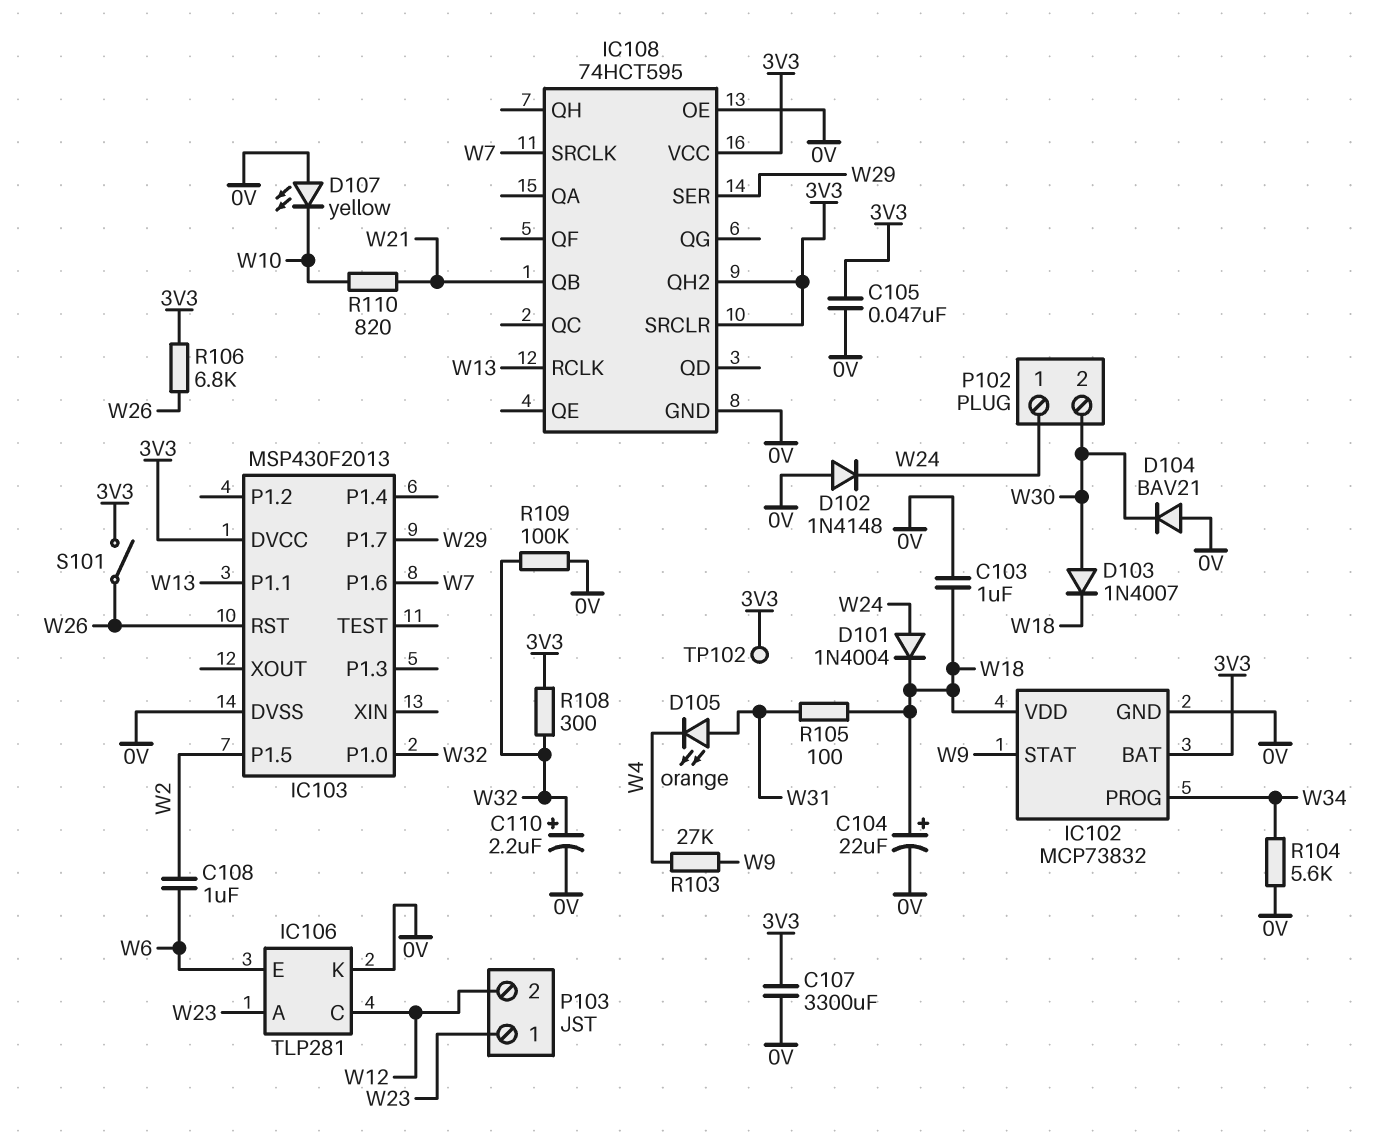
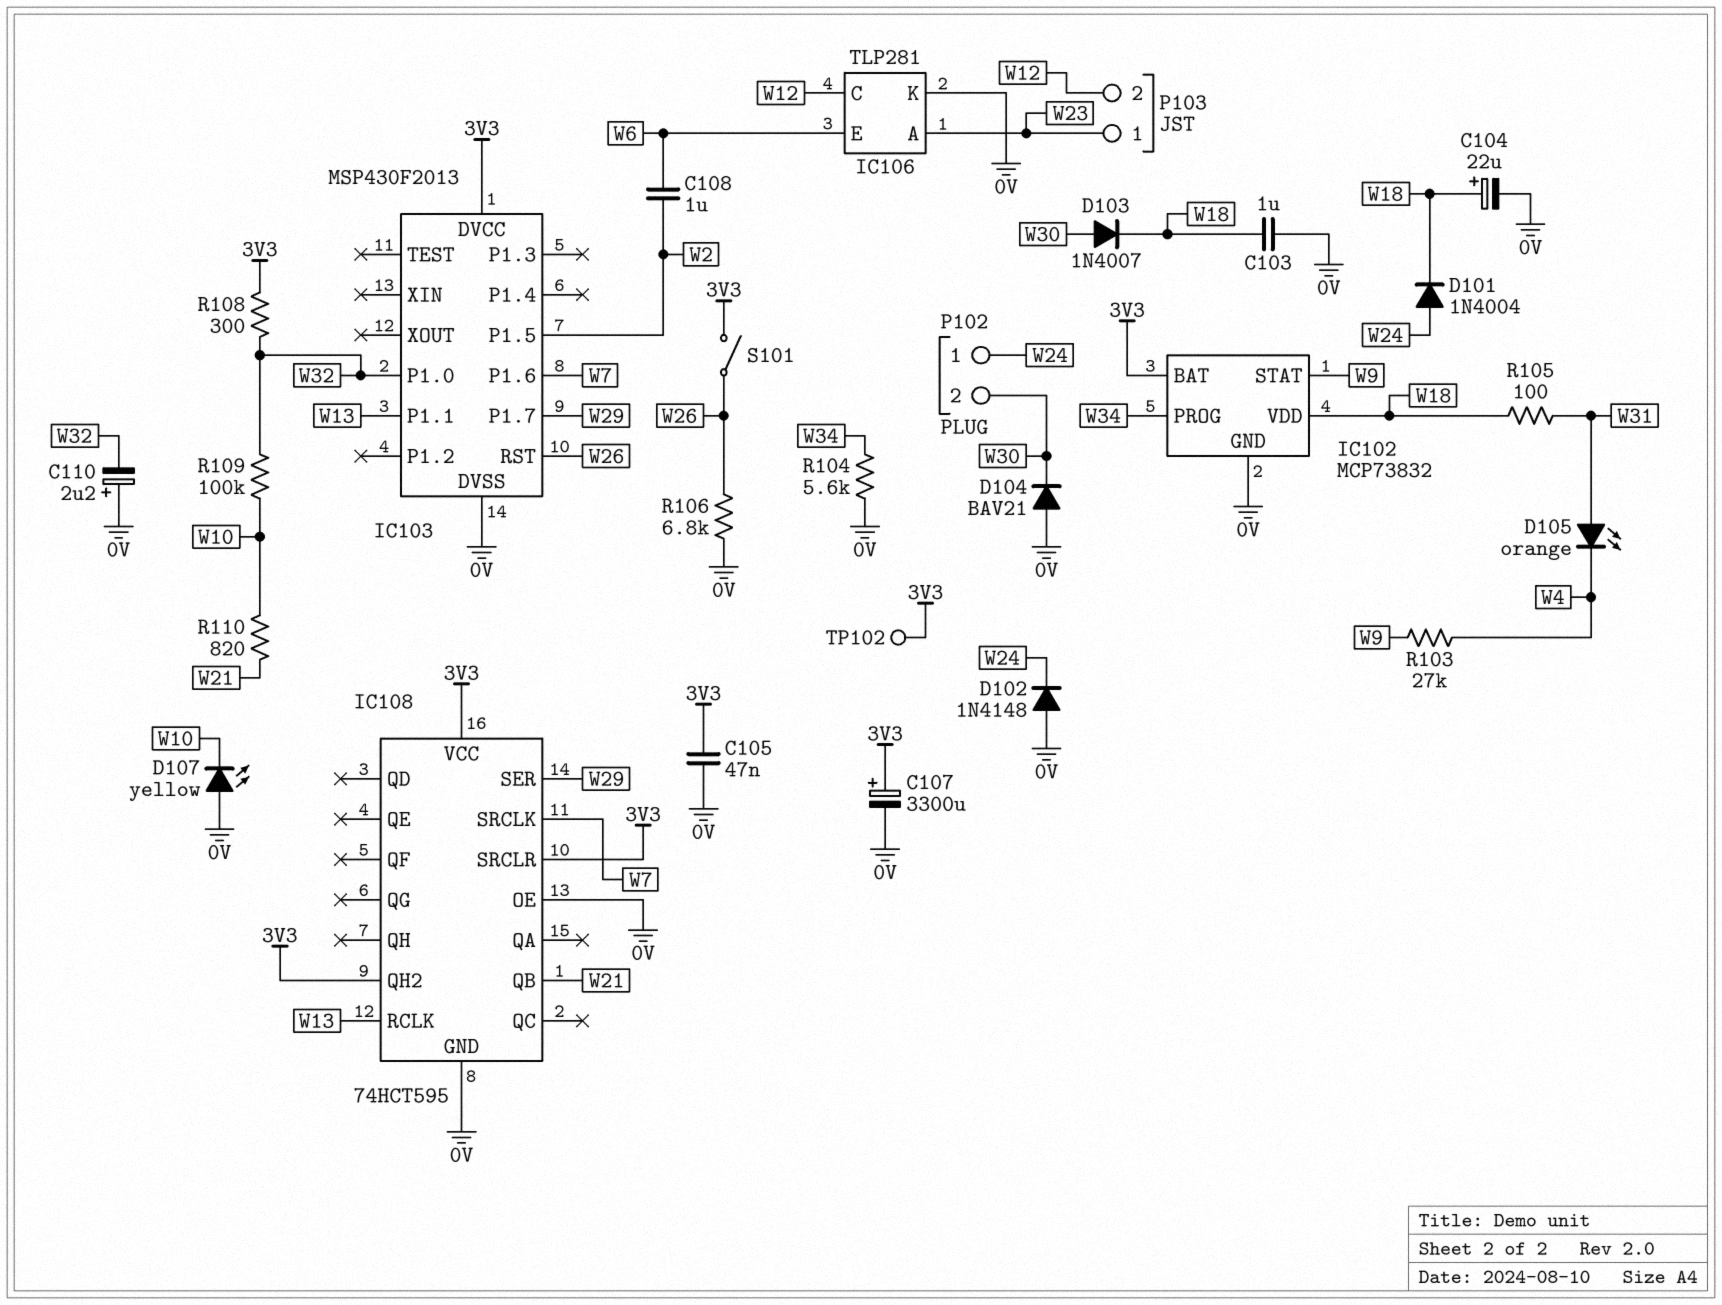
C107: 3300uF (0V, 3V3) -> 3300uF (plus 3V3, minus 0V)
C110: 2.2uF (plus W32, minus 0V) -> 2.2uF (plus 0V, minus W32)
R106: 6.8k (3V3, W26) -> 6.8k (0V, W26)
R109: 100k (0V, W32) -> 100k (W10, W32)

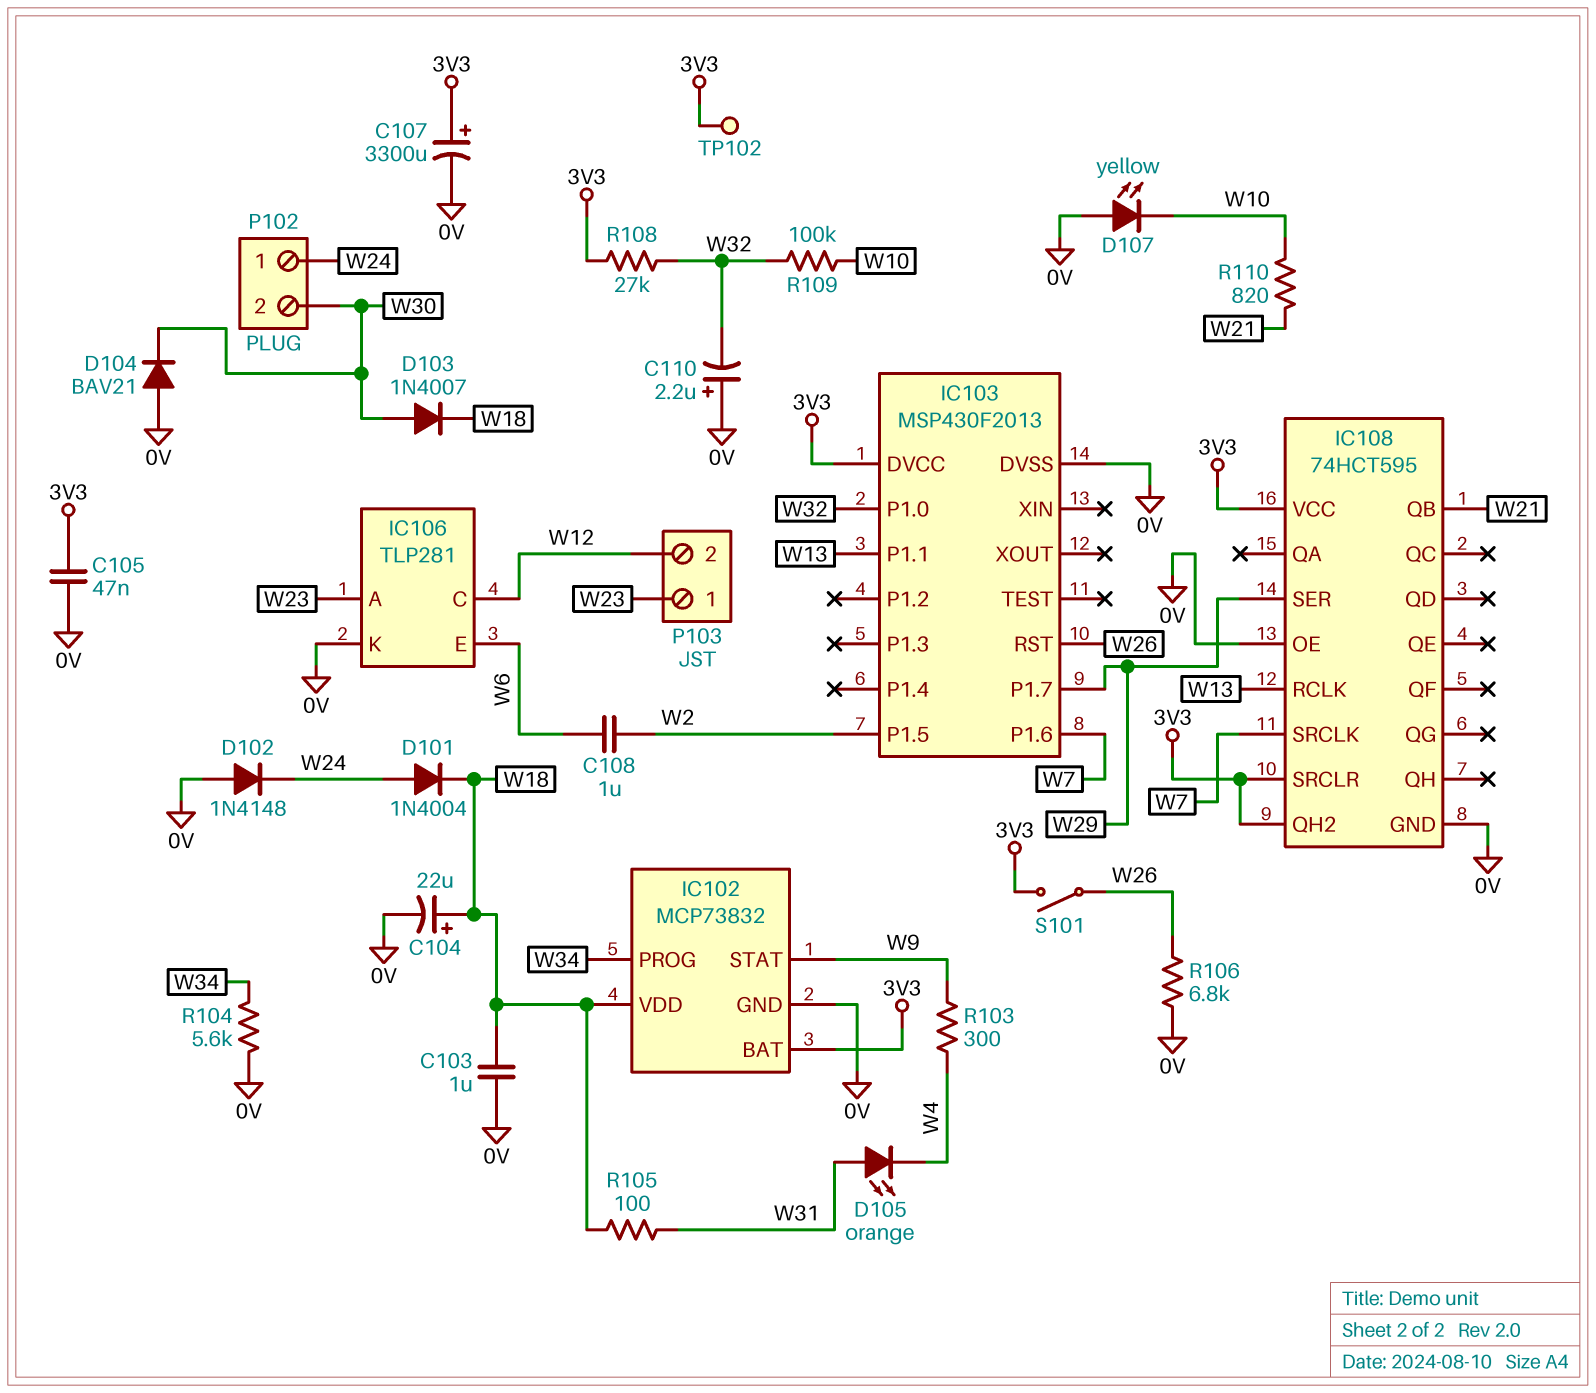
R103: 27k (W4, W9) -> 300 (W4, W9)
R108: 300 (3V3, W32) -> 27k (3V3, W32)

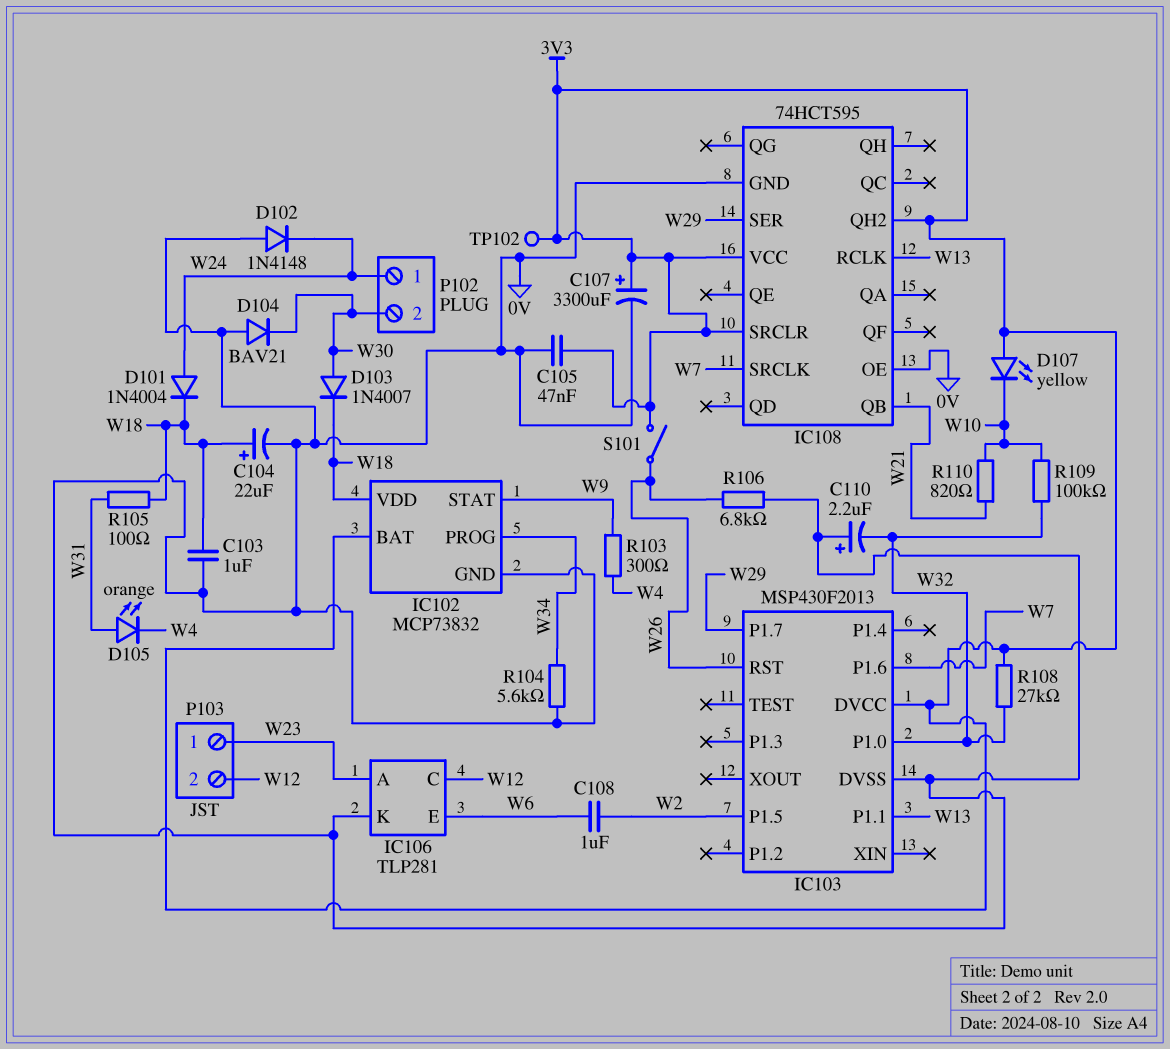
D107: LED yellow (A 0V, K W10) -> LED yellow (A 3V3, K W10)

